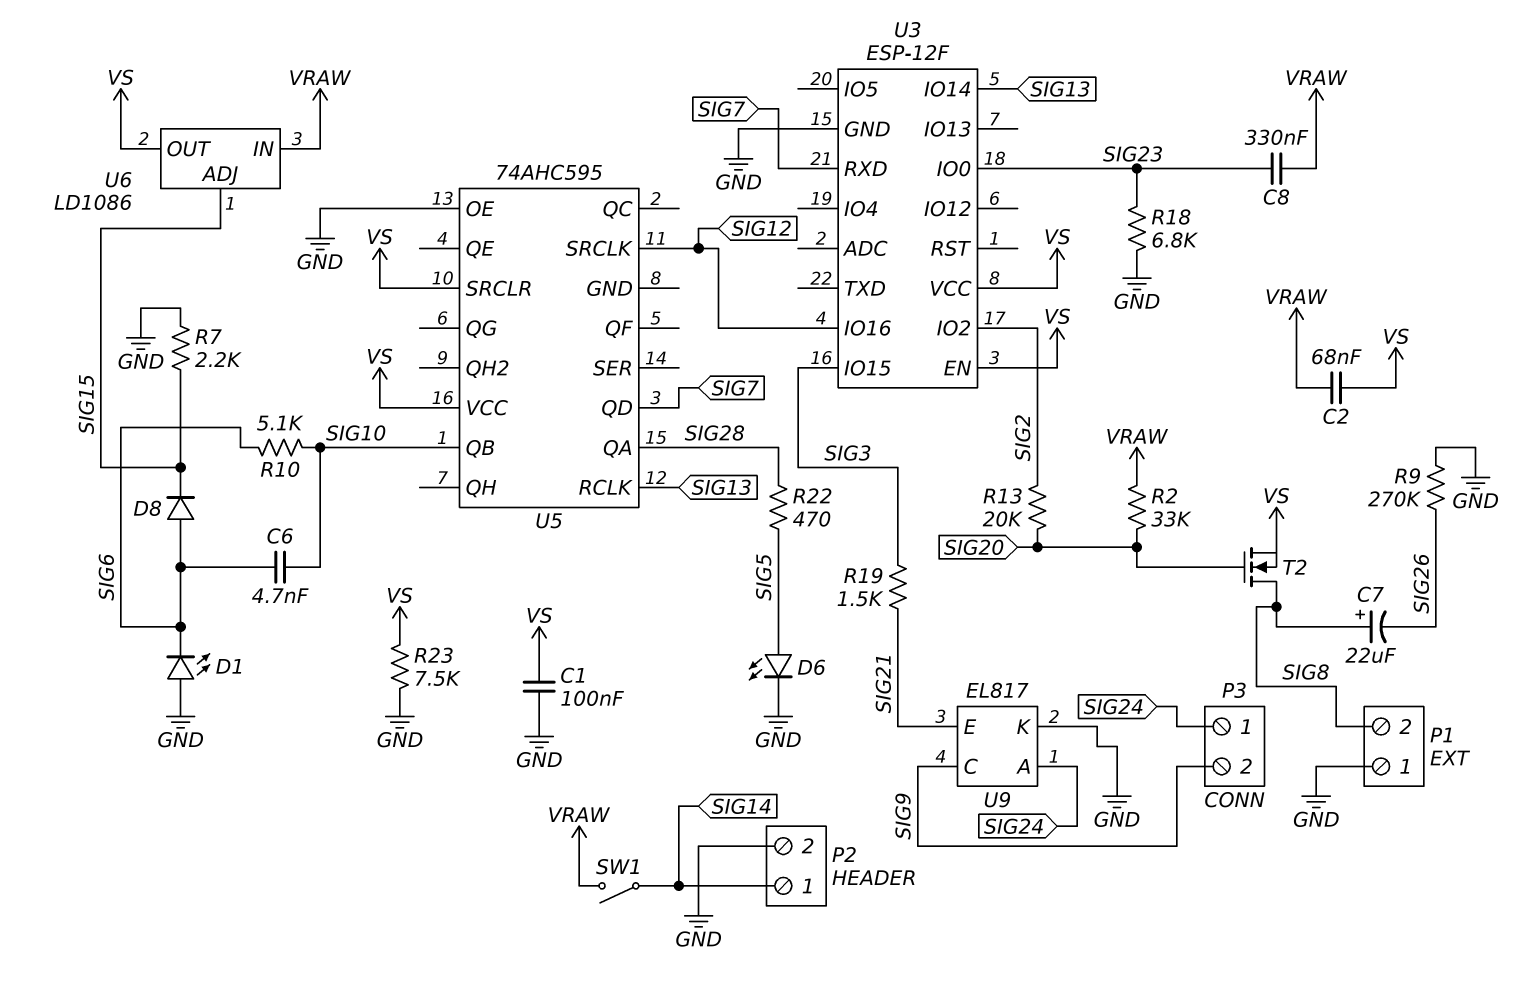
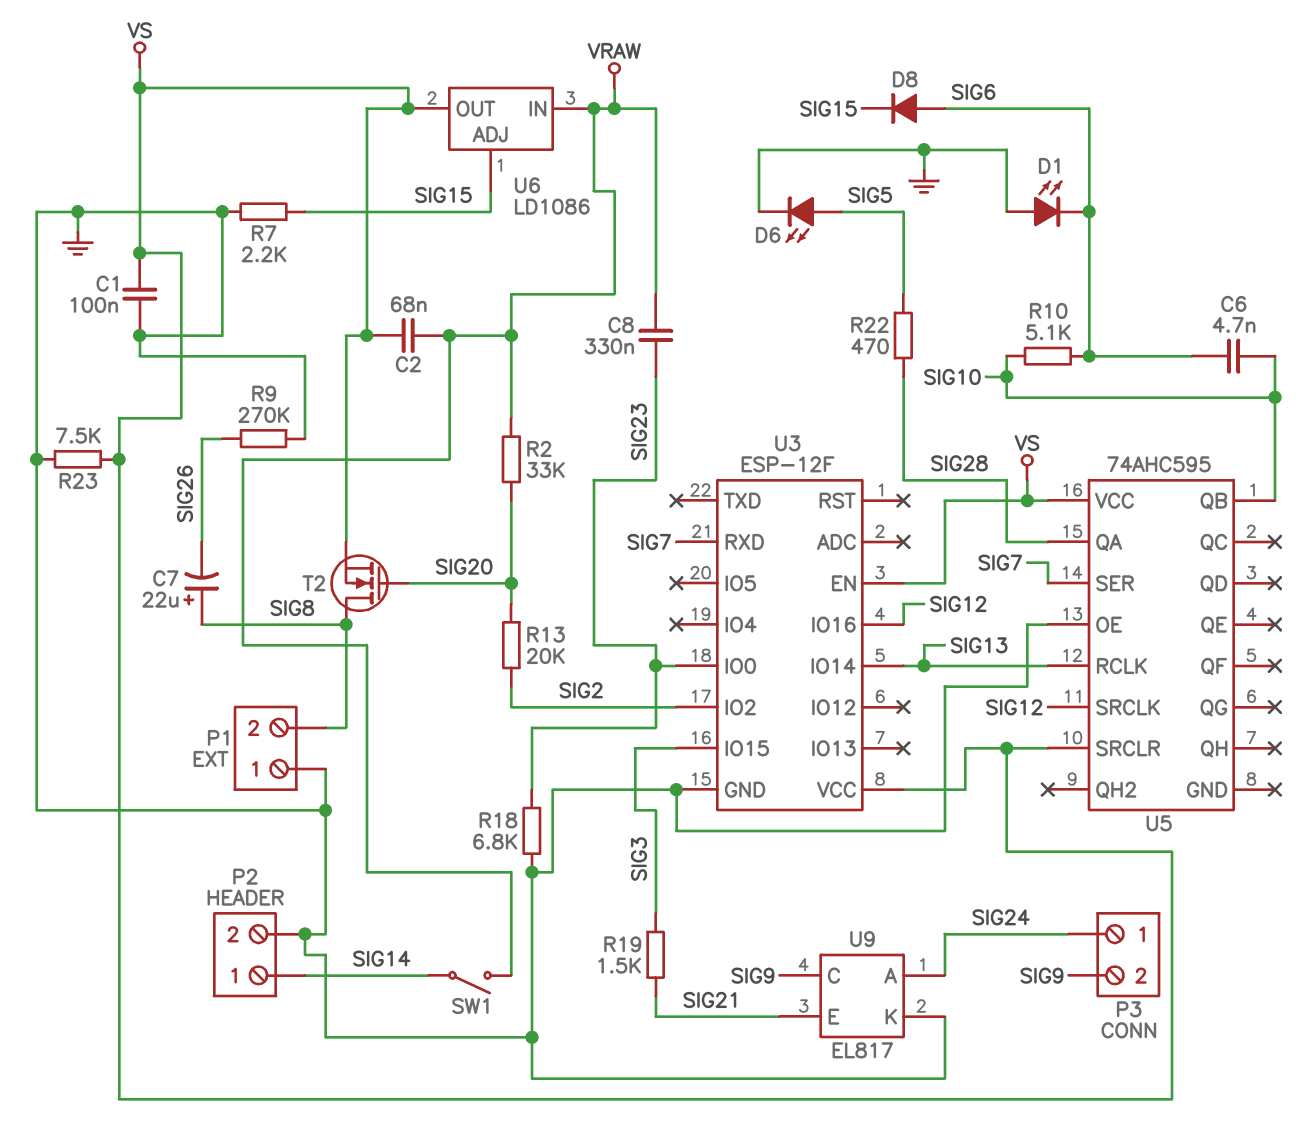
U5 pin QD: SIG7 -> none
U5 pin SER: none -> SIG7

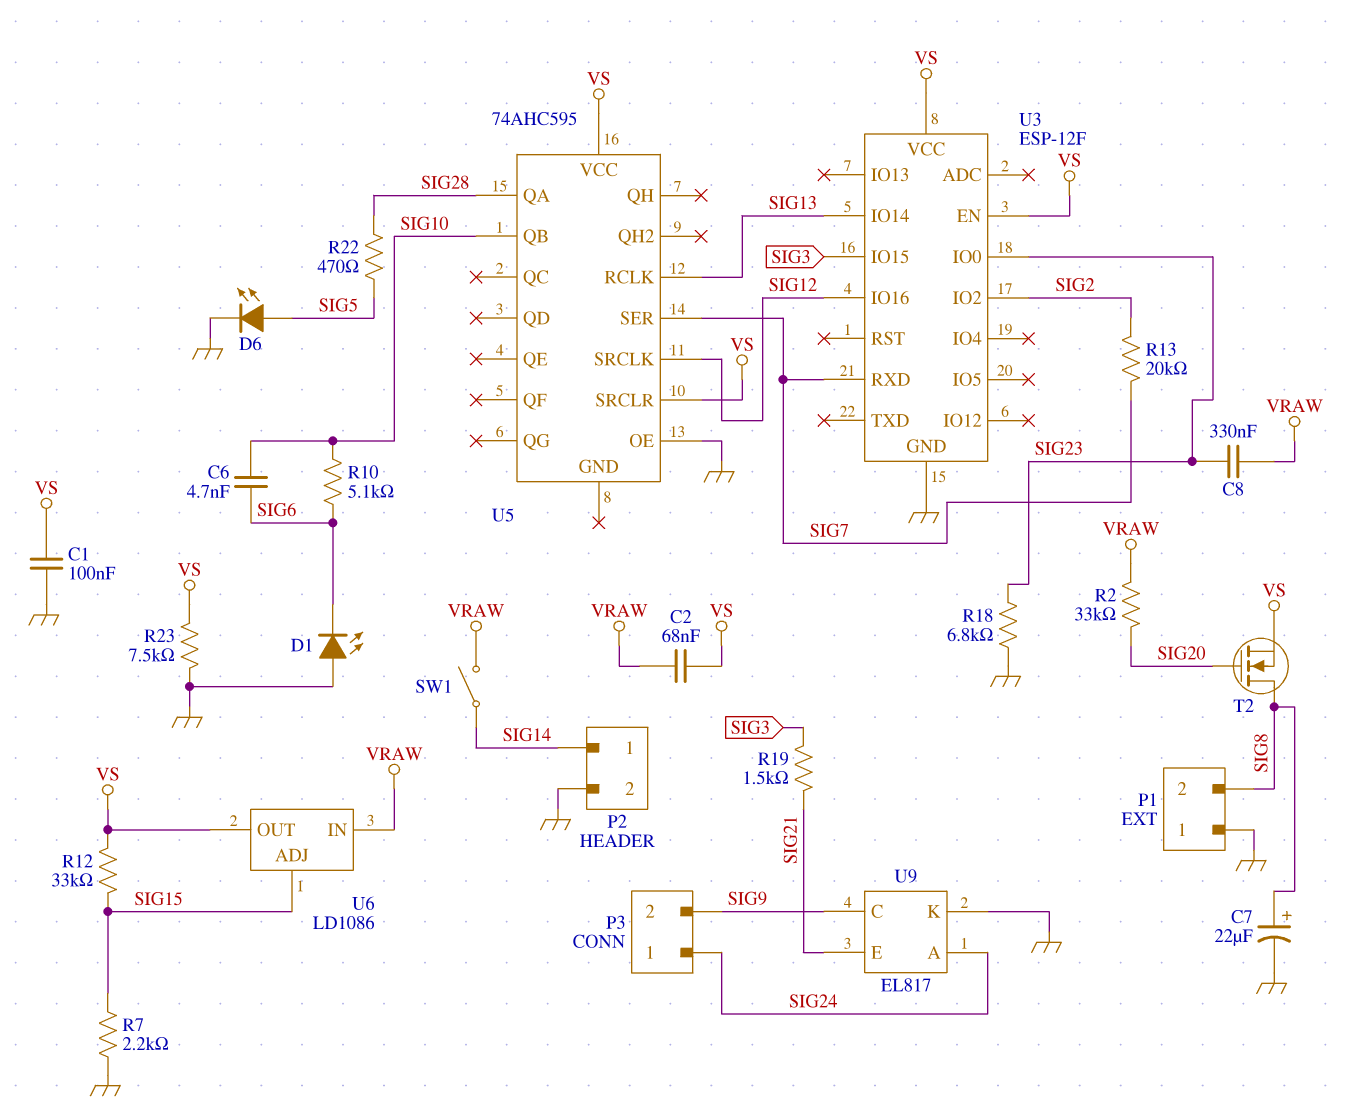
C7: 22uF (plus SIG8, minus SIG26) -> 22uF (plus SIG8, minus GND)
D8: diode (A SIG6, K SIG15) -> none
R9: 270k (GND, SIG26) -> none
R12: none -> 33k (SIG15, VS)
R13: 20k (SIG2, SIG20) -> 20k (SIG2, SIG7)

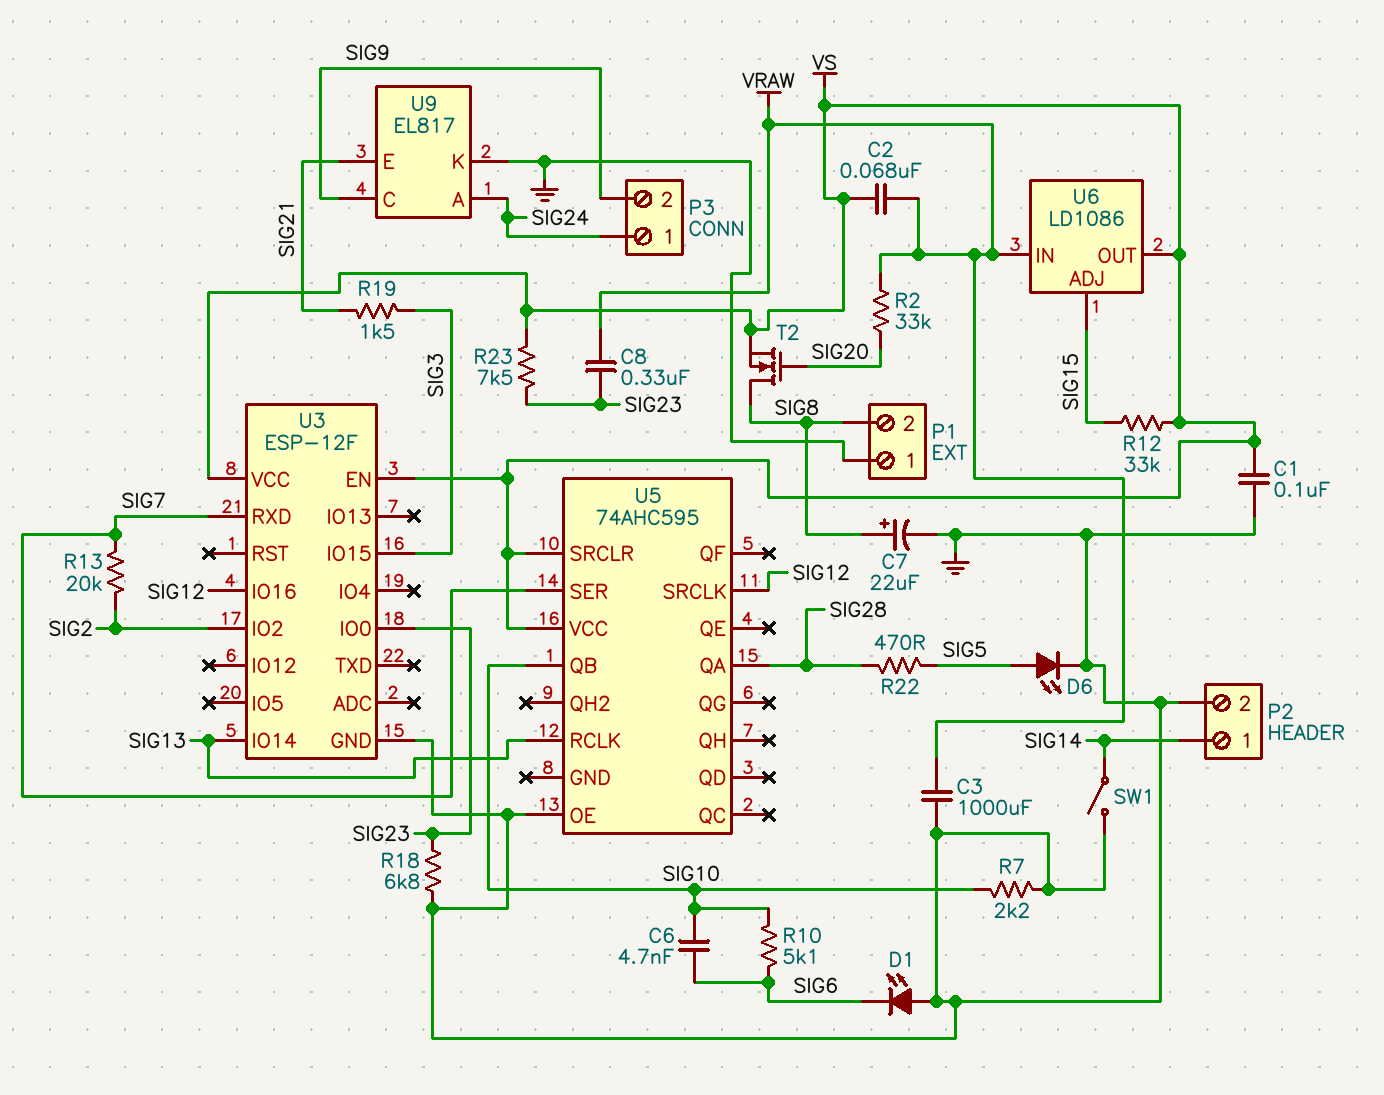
C3: none -> 1000uF (GND, VRAW)
R7: 2.2k (GND, SIG15) -> 2.2k (GND, SIG10)
R23: 7.5k (GND, VS) -> 7.5k (SIG23, VS)
SW1: switch (SIG14, VRAW) -> switch (GND, SIG14)

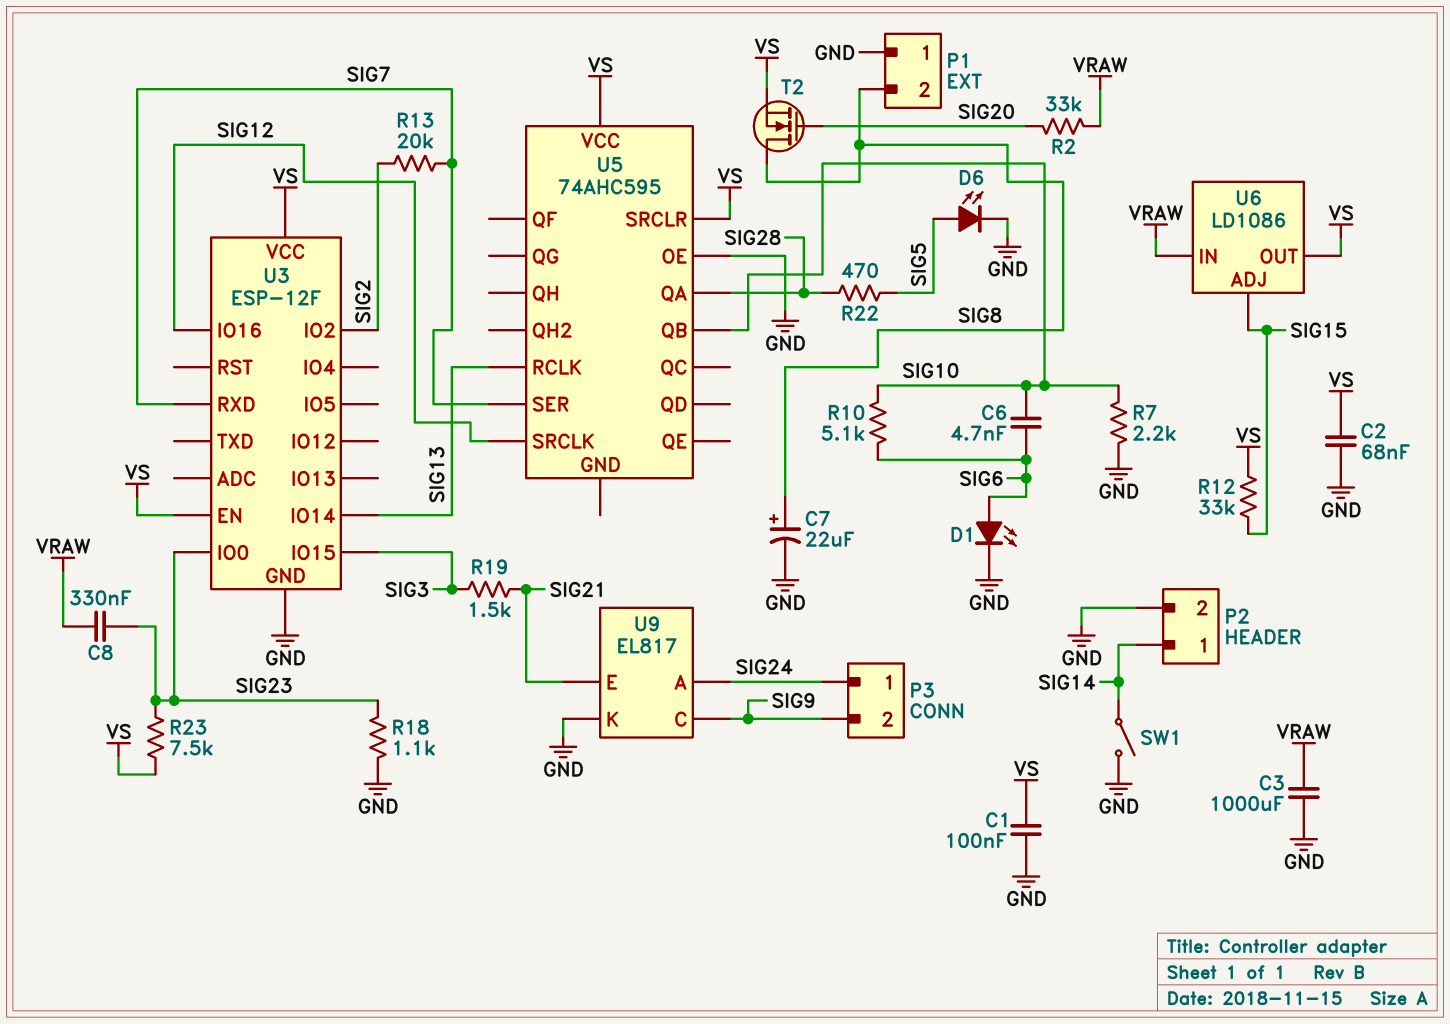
C2: 68nF (VRAW, VS) -> 68nF (GND, VS)
D1: LED (A GND, K SIG6) -> LED (A SIG6, K GND)
R18: 6.8k (GND, SIG23) -> 1.1k (GND, SIG23)

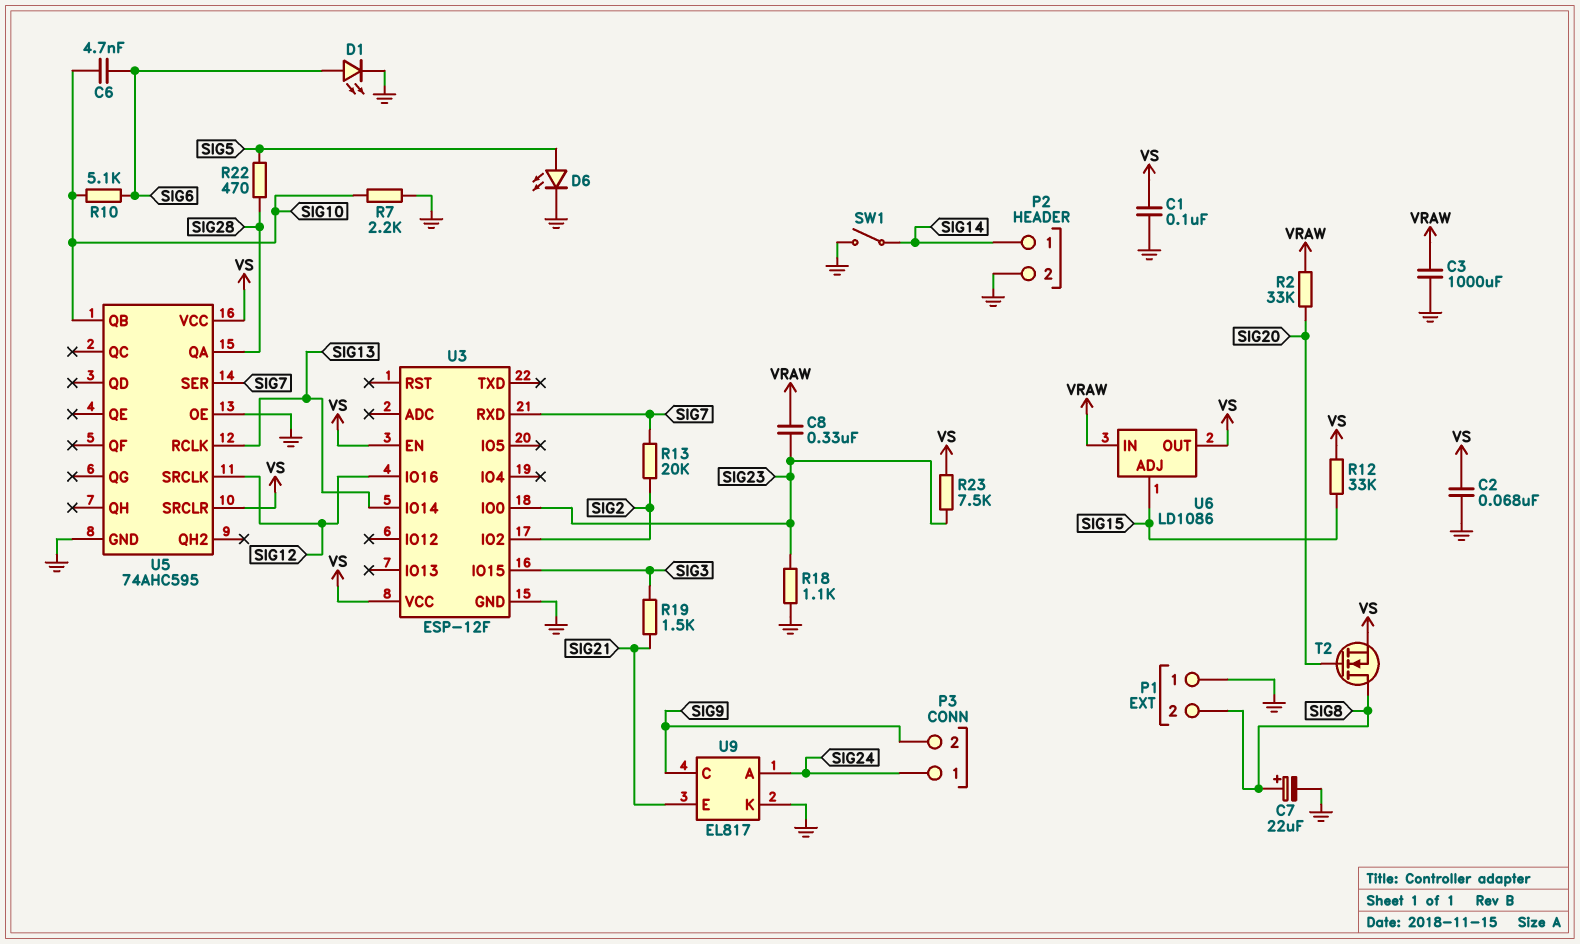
U5 pin GND: none -> GND

